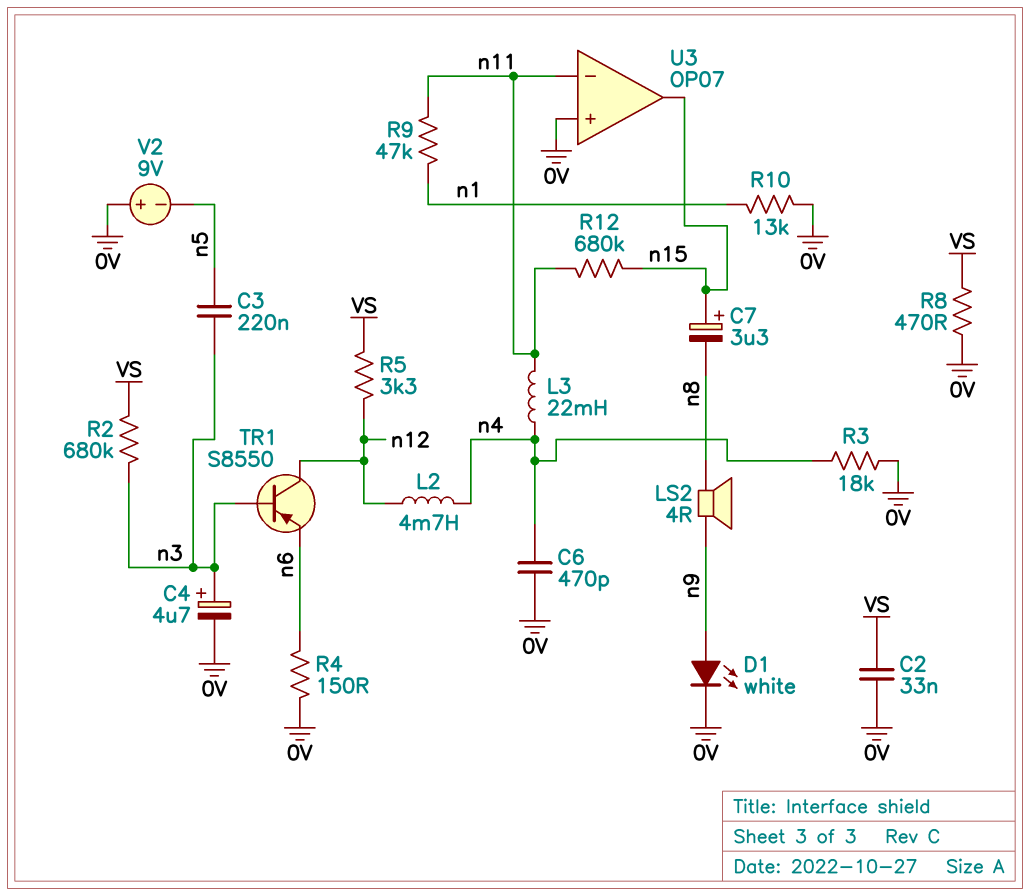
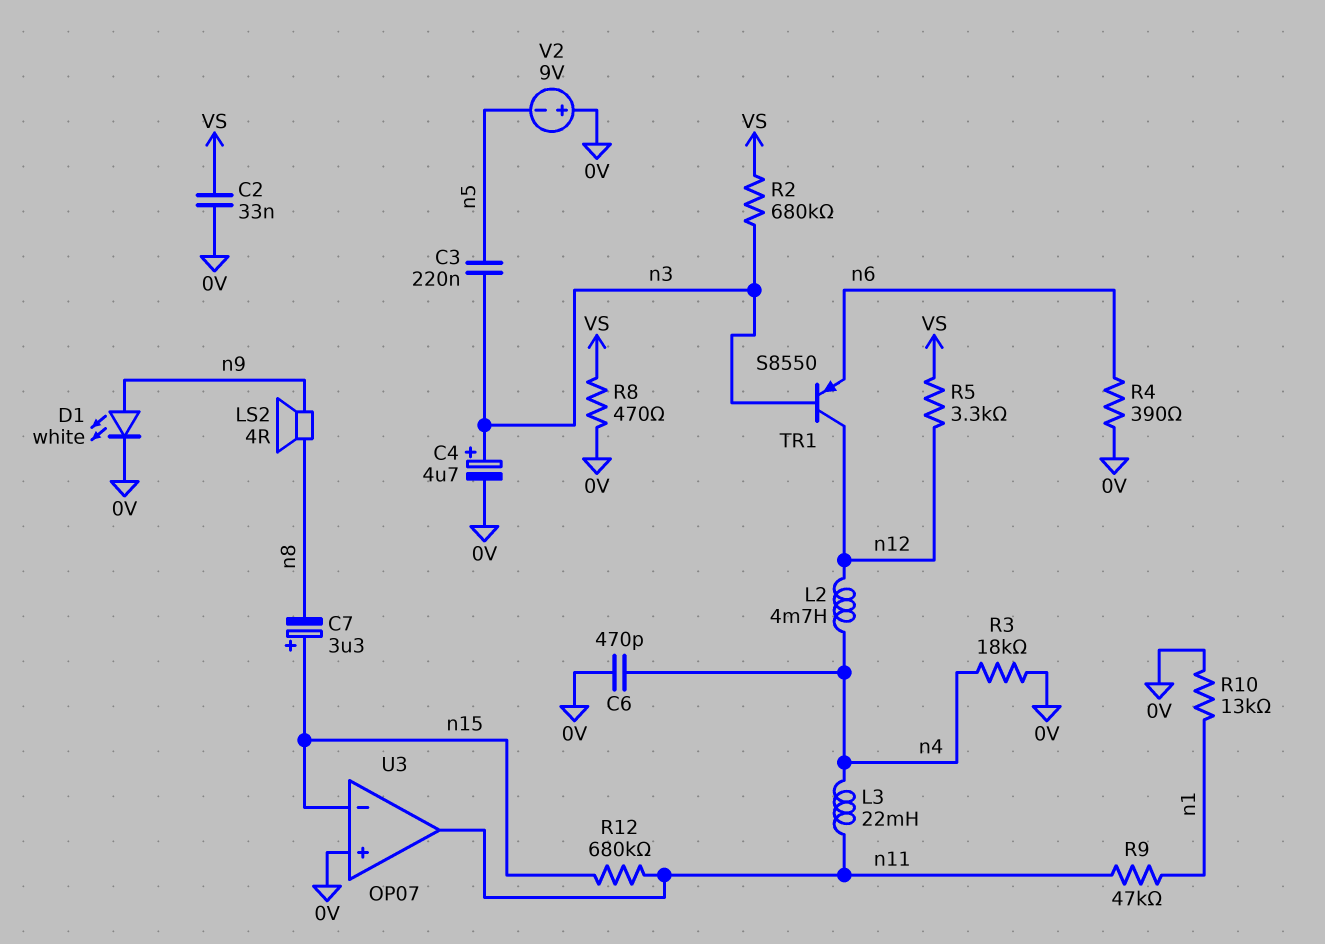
R4: 150 (0V, n6) -> 390 (0V, n6)
U3 pin in-: n11 -> n15
U3 pin out: n15 -> n11

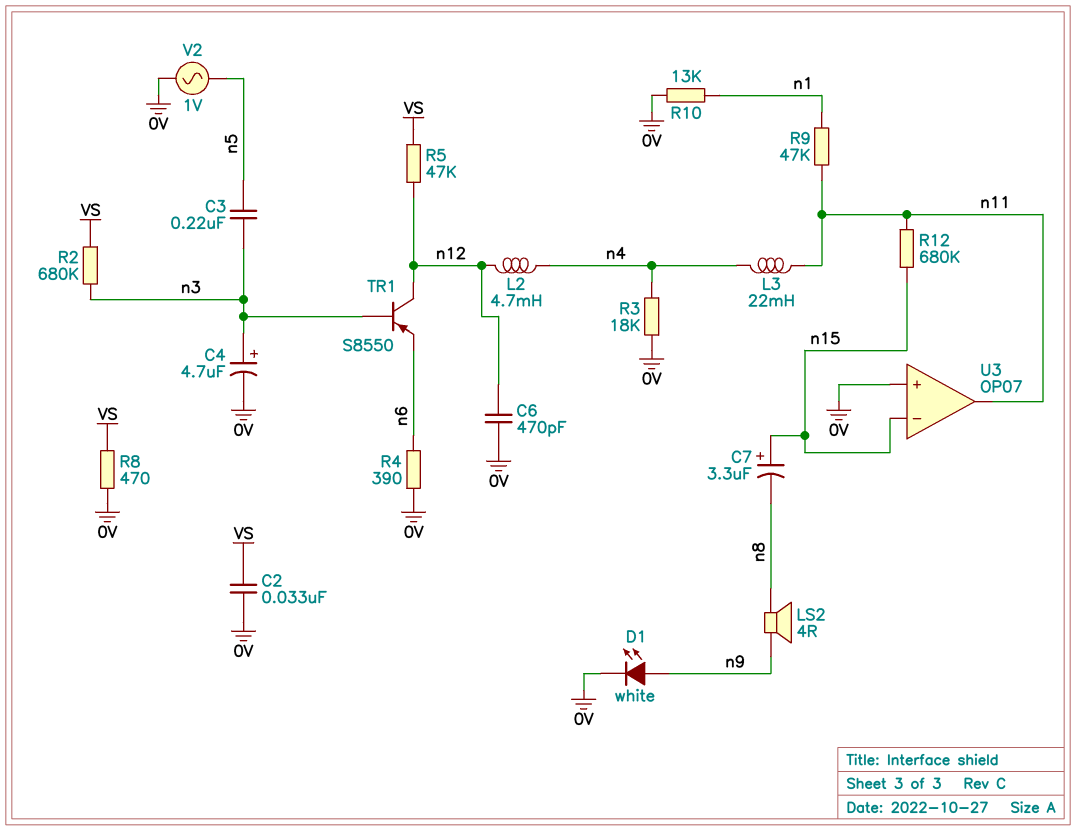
C6: 470pF (0V, n4) -> 470pF (0V, n12)
R5: 3.3k (VS, n12) -> 47k (VS, n12)
V2: 9V (plus 0V, minus n5) -> AC 1V (0V, n5)

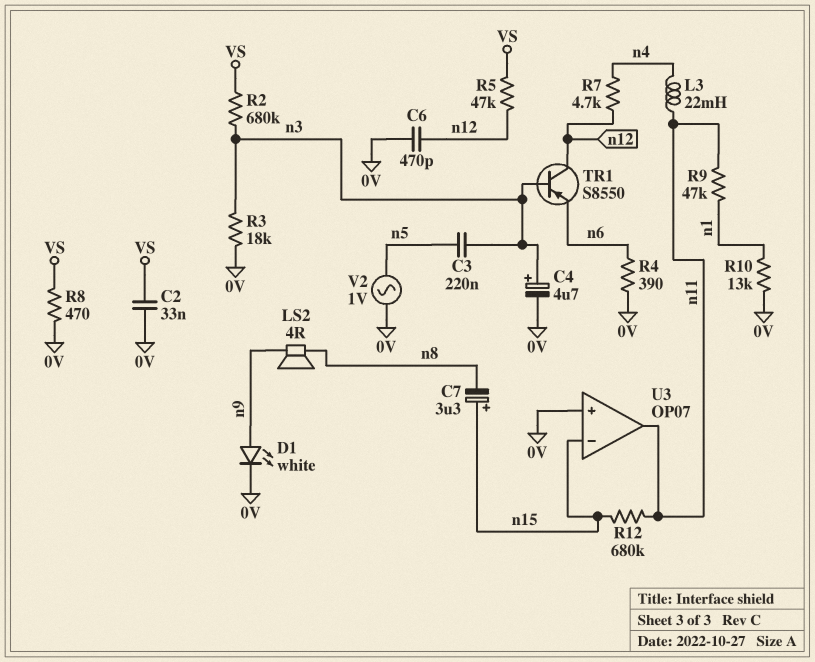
L2: 4.7mH (n4, n12) -> none
R3: 18k (0V, n4) -> 18k (0V, n3)
R7: none -> 4.7k (n4, n12)

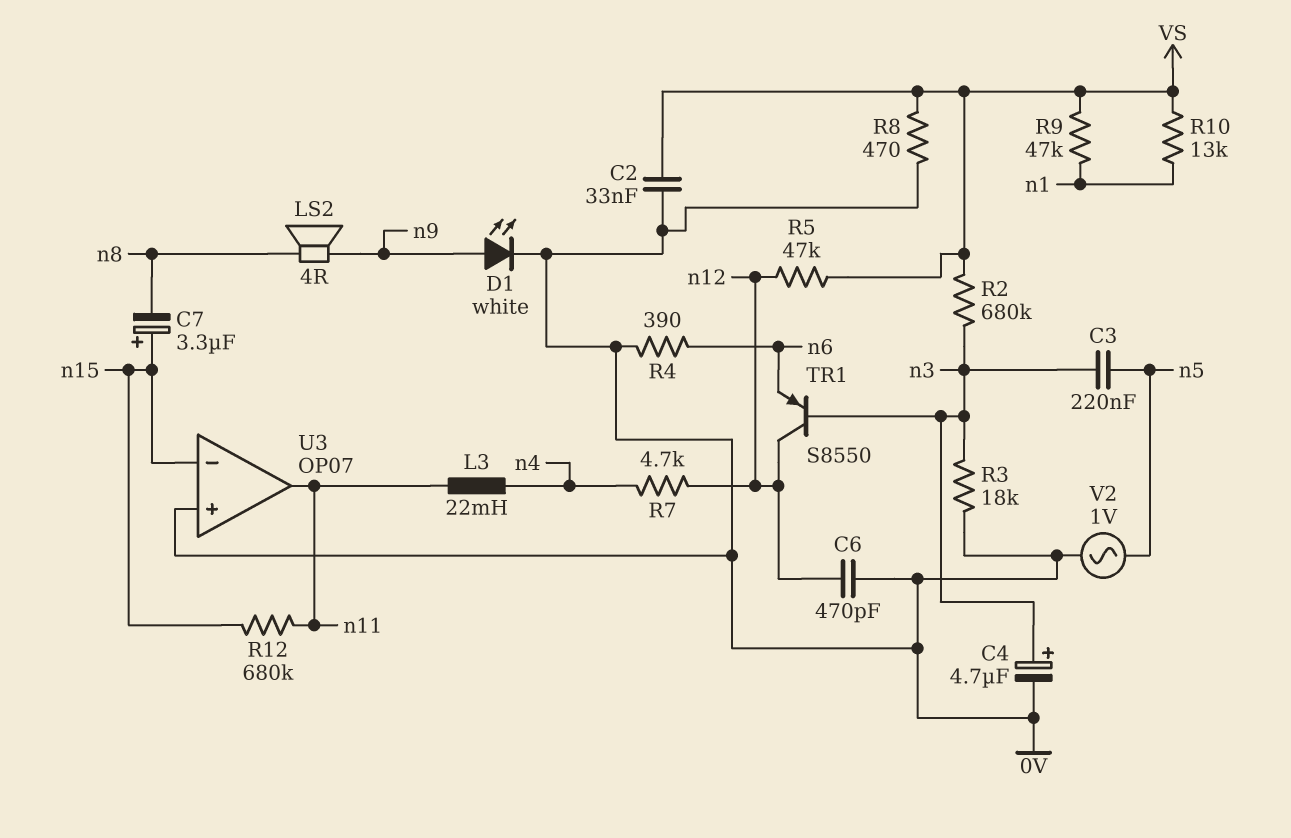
R9: 47k (n1, n11) -> 47k (VS, n1)
R10: 13k (0V, n1) -> 13k (VS, n1)

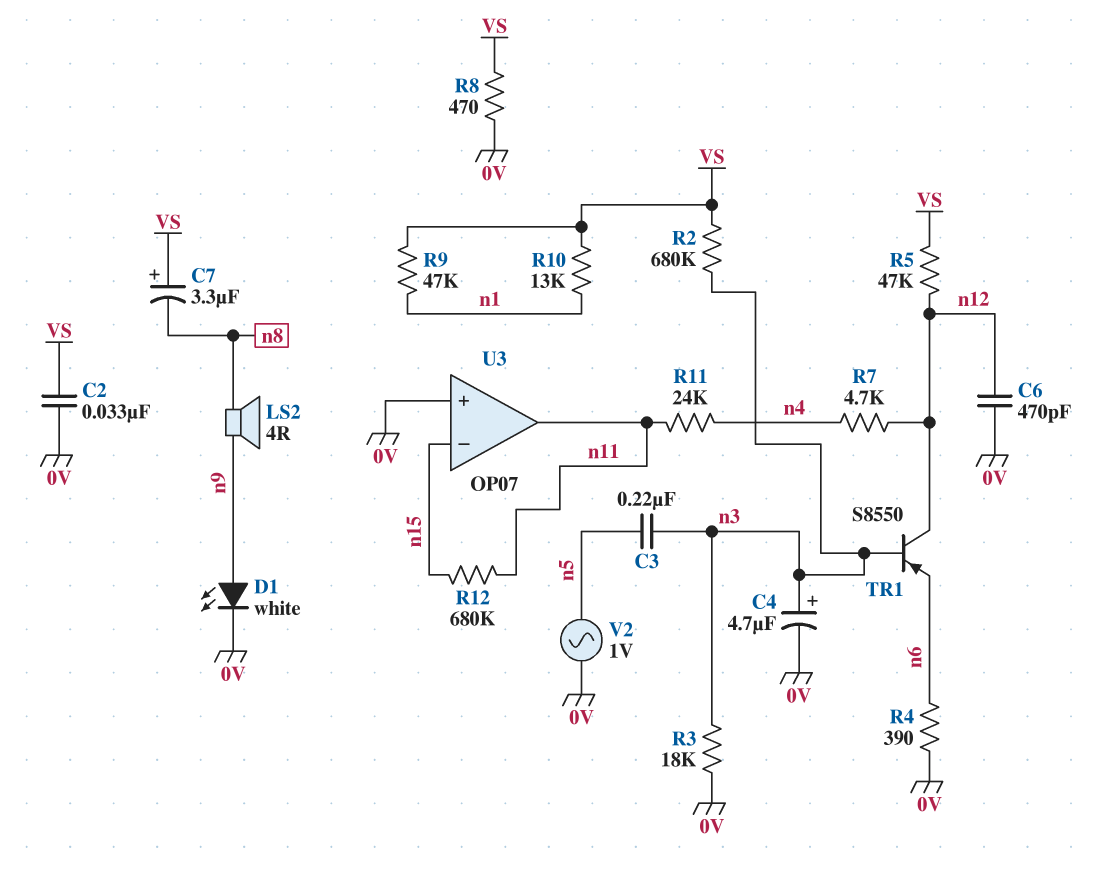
C7: 3.3uF (plus n15, minus n8) -> 3.3uF (plus VS, minus n8)
L3: 22mH (n4, n11) -> none
R11: none -> 24k (n4, n11)

